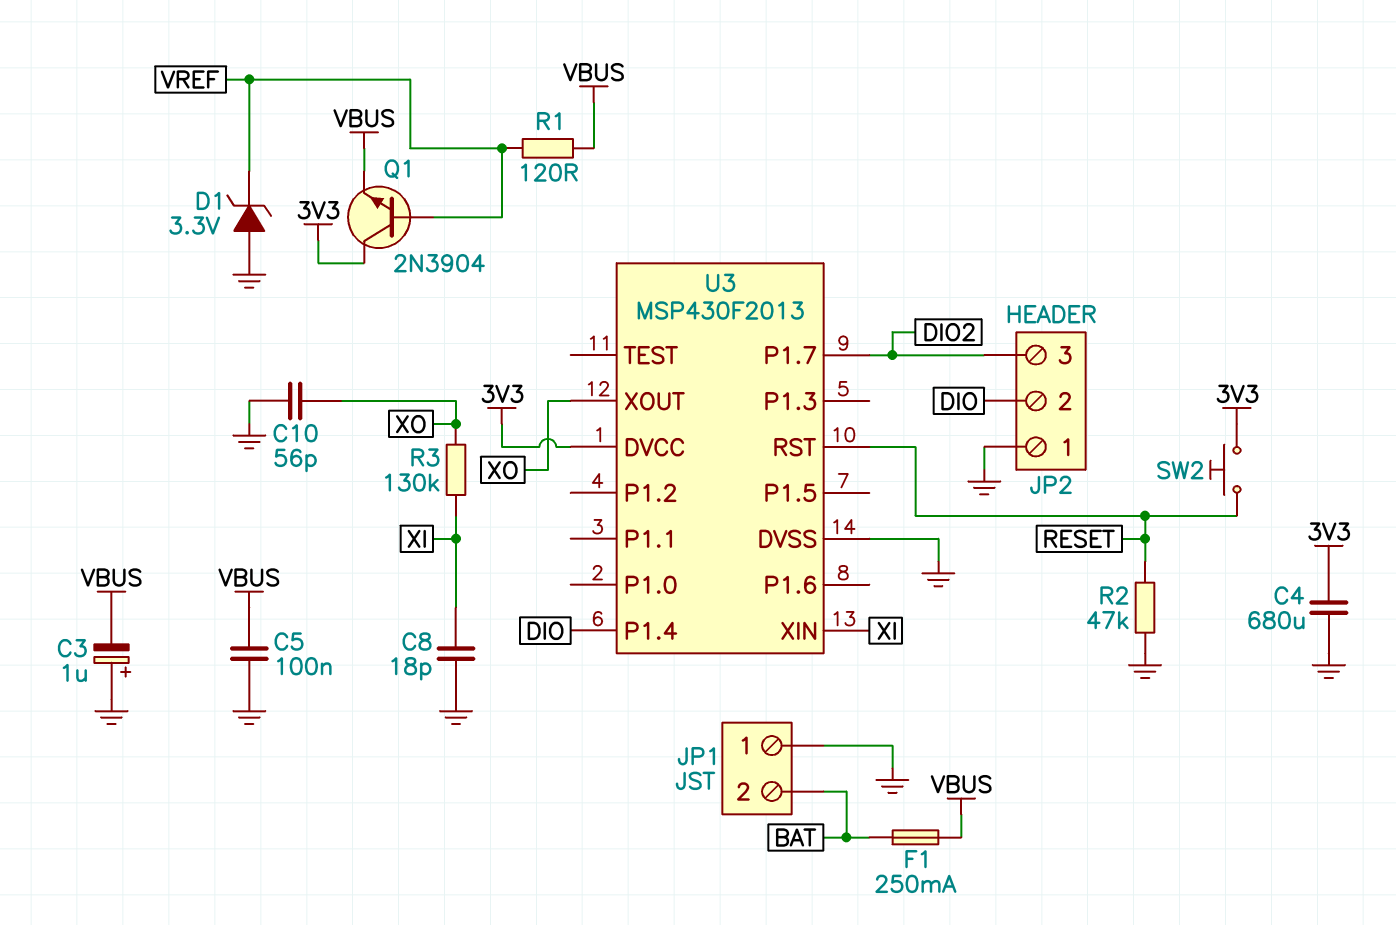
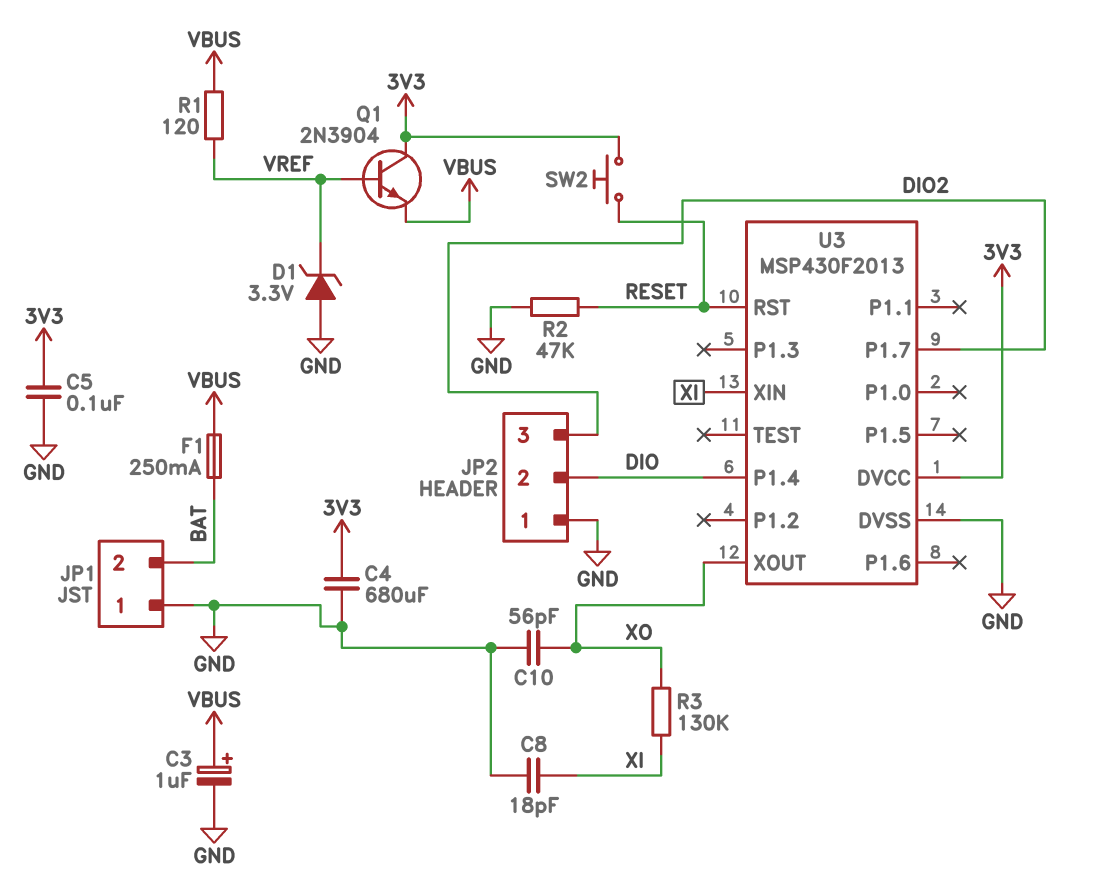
C3: 1uF (plus GND, minus VBUS) -> 1uF (plus VBUS, minus GND)
C5: 100nF (GND, VBUS) -> 100nF (3V3, GND)

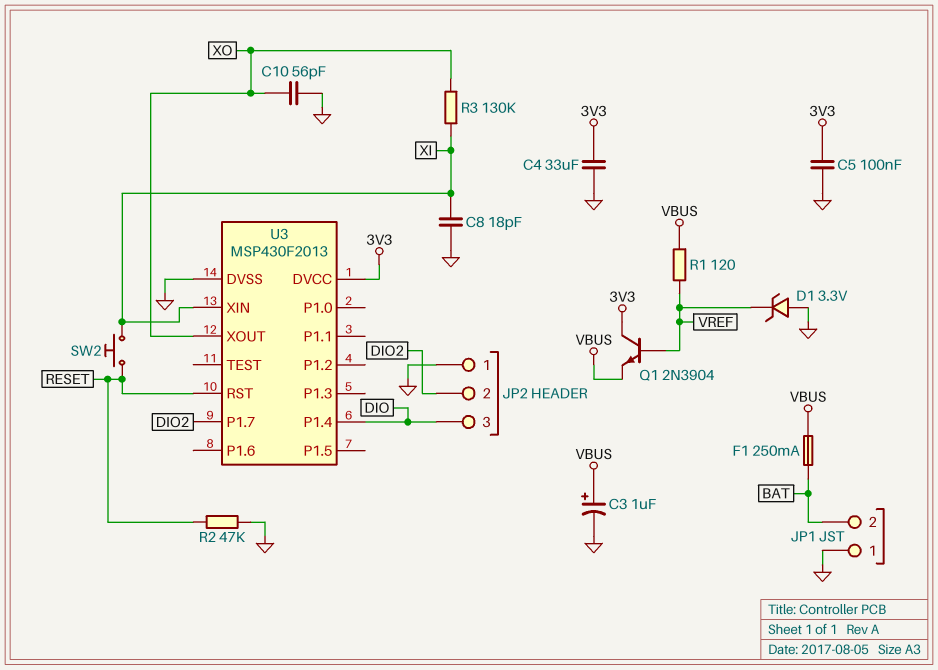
C4: 680uF (3V3, GND) -> 33uF (3V3, GND)
JP2 pin 2: DIO -> DIO2
JP2 pin 3: DIO2 -> DIO
SW2: button (3V3, RESET) -> button (RESET, XI)

